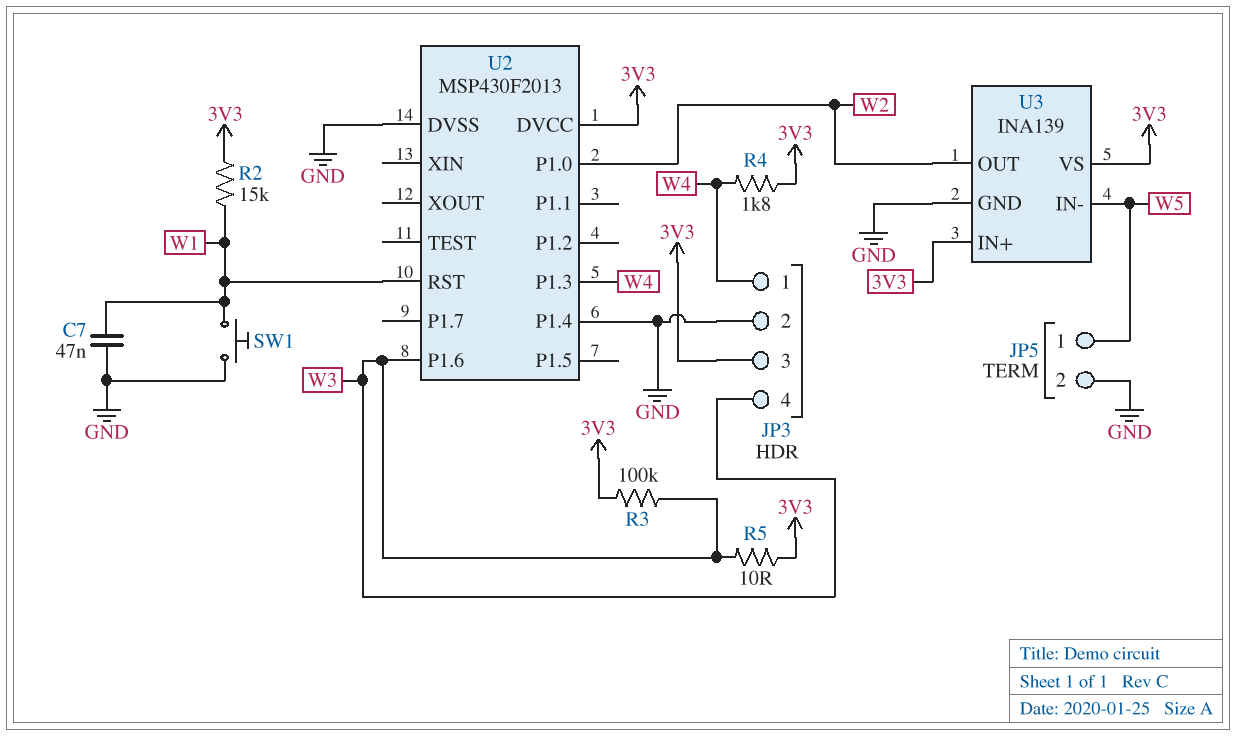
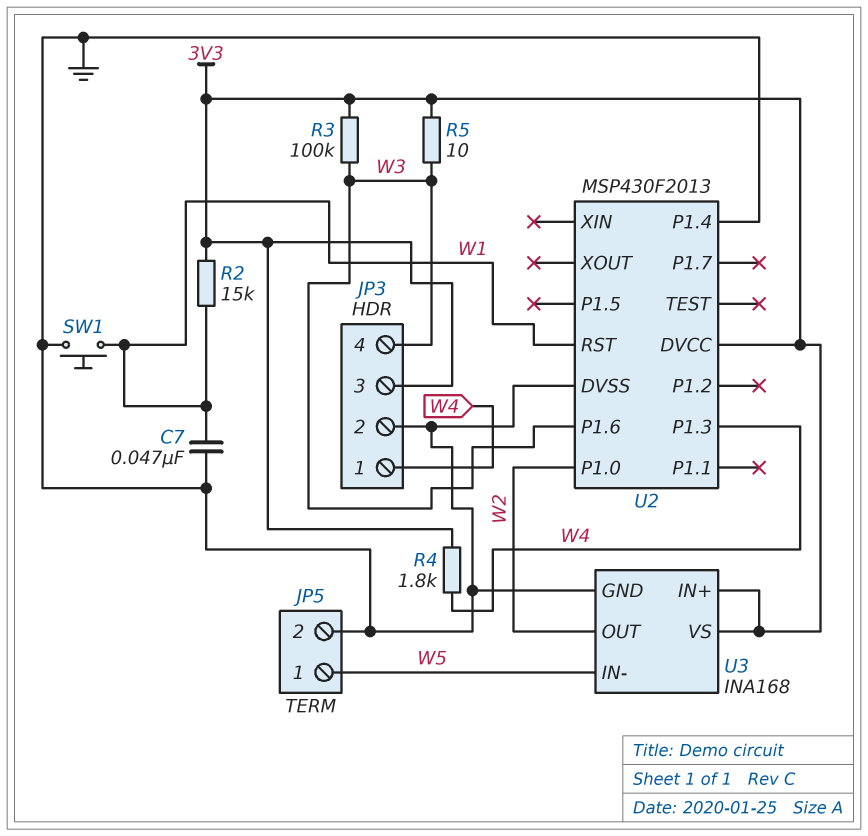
U3: INA139 -> INA168

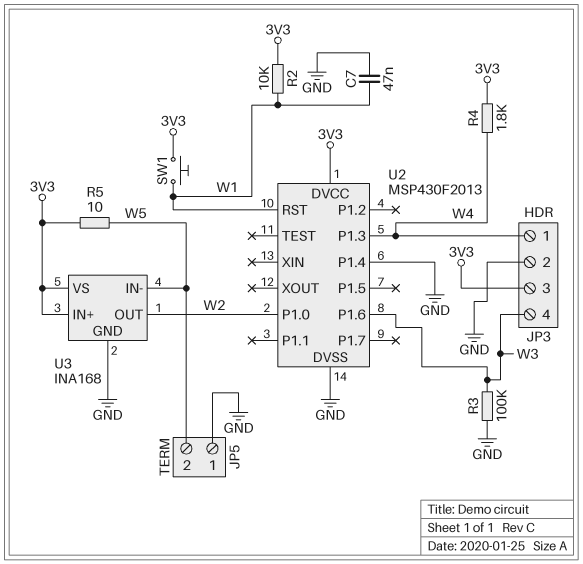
JP5 pin 1: W5 -> GND
JP5 pin 2: GND -> W5
R2: 15k (3V3, W1) -> 10k (3V3, W1)
R3: 100k (3V3, W3) -> 100k (GND, W3)
R5: 10 (3V3, W3) -> 10 (3V3, W5)
SW1: button (GND, W1) -> button (3V3, W1)

